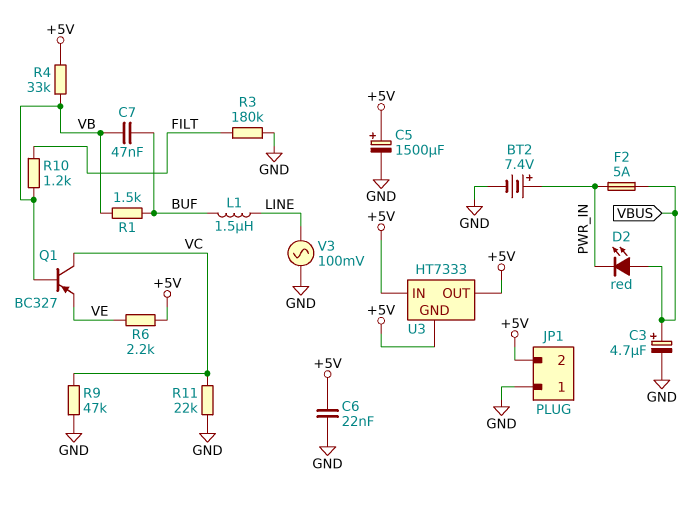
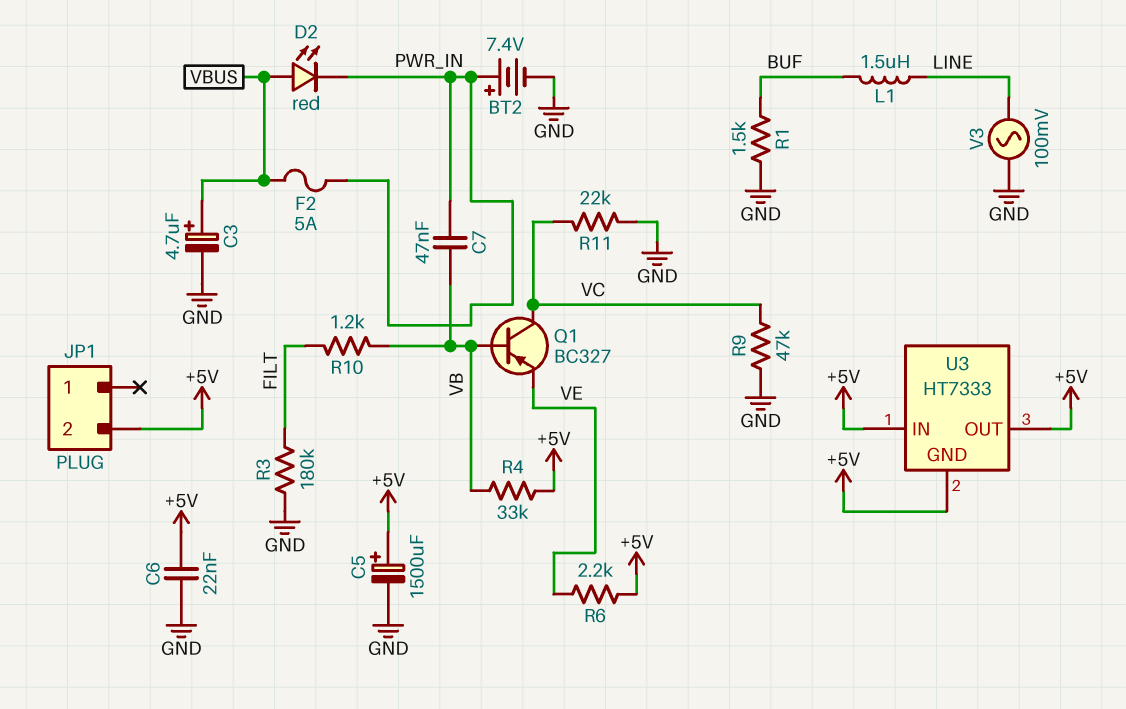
C7: 47nF (BUF, VB) -> 47nF (PWR_IN, VB)
JP1 pin 1: GND -> none
R1: 1.5k (BUF, VB) -> 1.5k (BUF, GND)

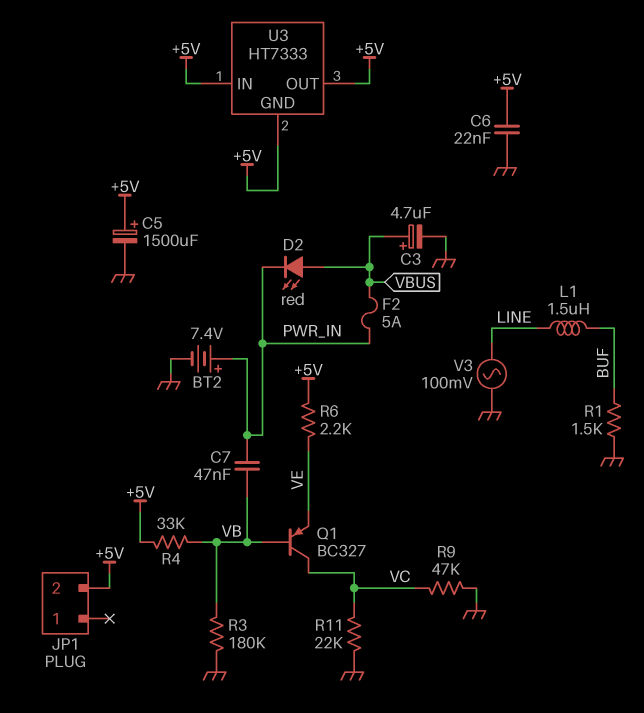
R3: 180k (FILT, GND) -> 180k (GND, VB)
R10: 1.2k (FILT, VB) -> none

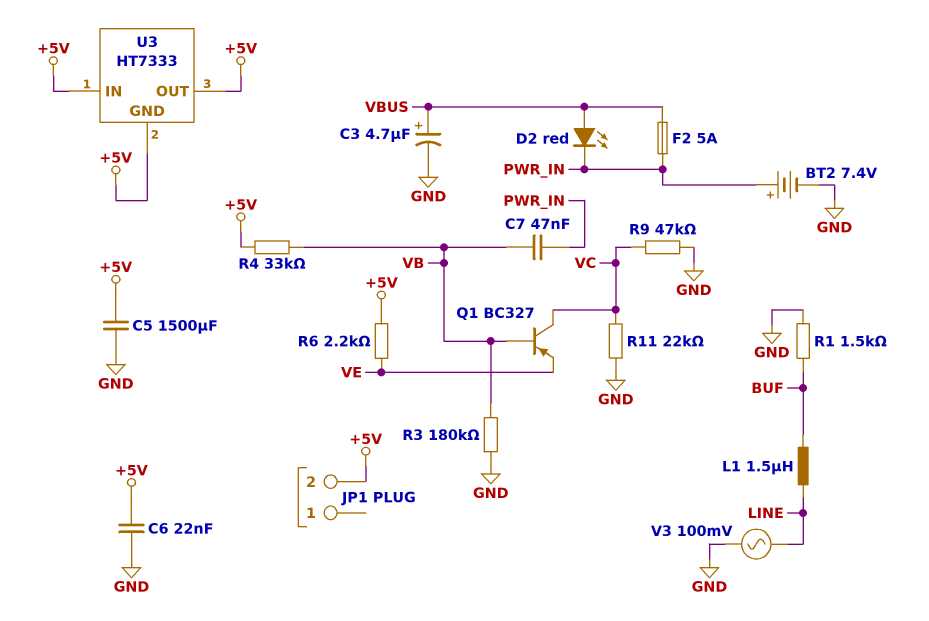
C5: 1500uF (plus +5V, minus GND) -> 1500uF (+5V, GND)

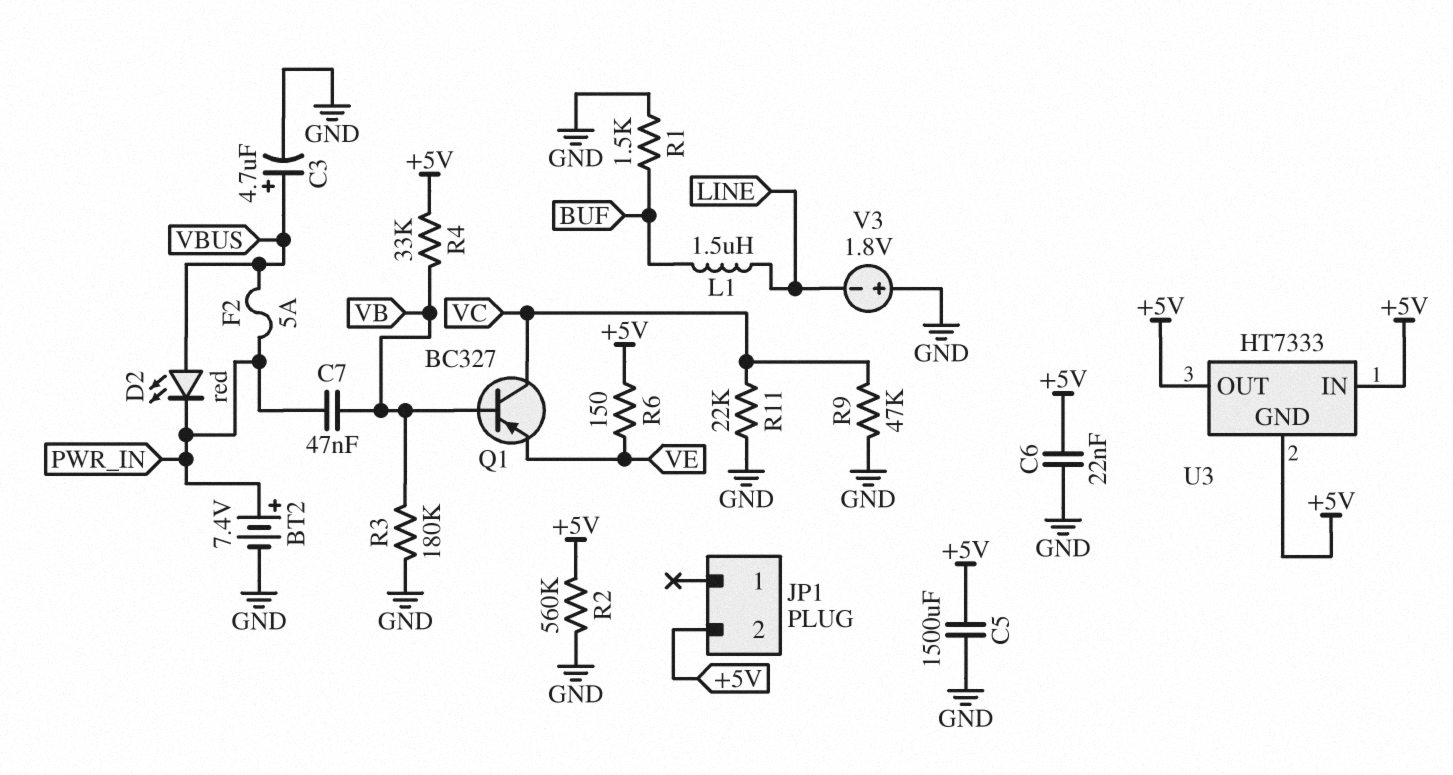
R2: none -> 560k (+5V, GND)
R6: 2.2k (+5V, VE) -> 150 (+5V, VE)
V3: AC 100mV (GND, LINE) -> 1.8V (plus GND, minus LINE)

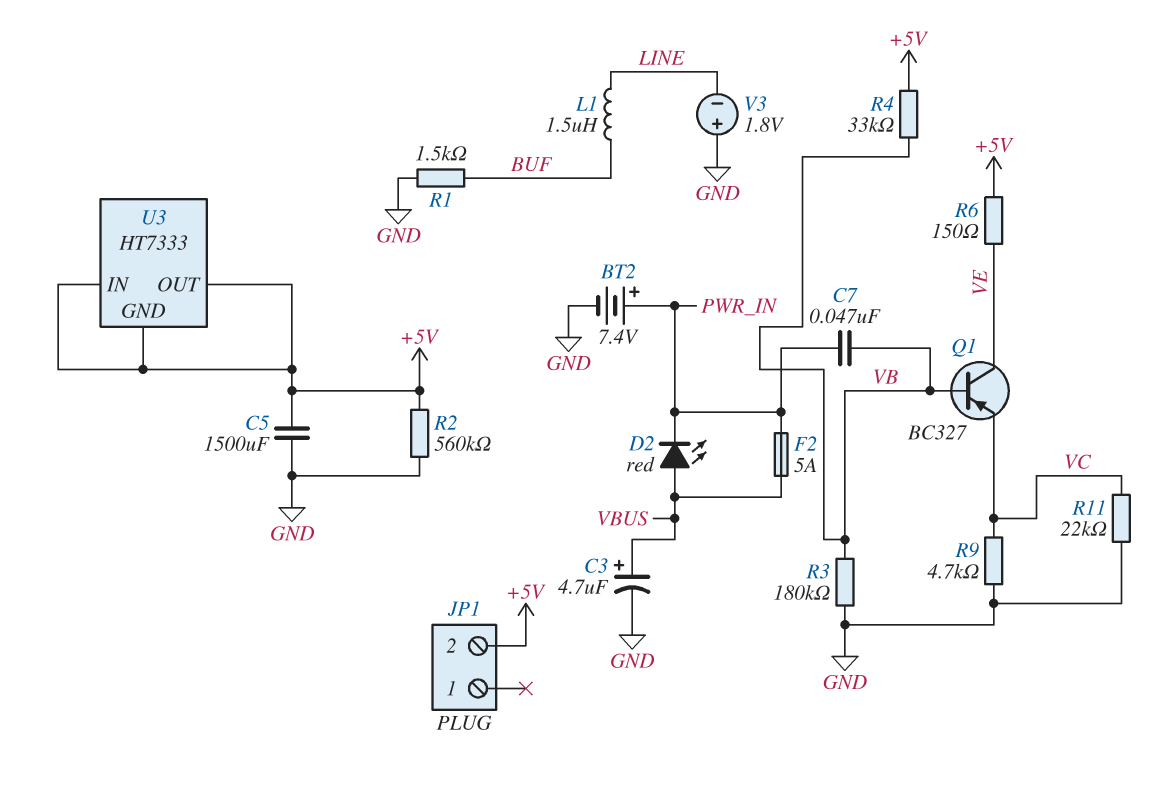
C6: 22nF (+5V, GND) -> none
Q1: PNP BC327 (B VB, C VC, E VE) -> PNP BC327 (B VB, C VE, E VC)
R9: 47k (GND, VC) -> 4.7k (GND, VC)

